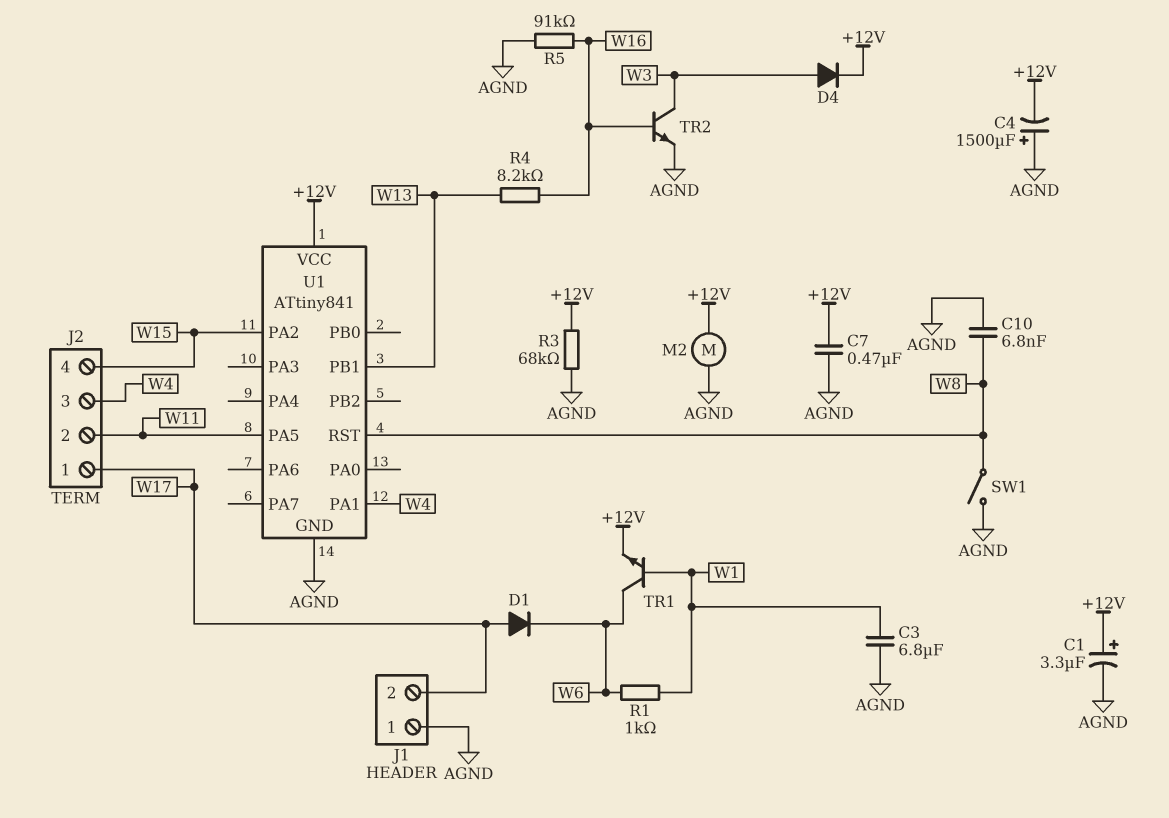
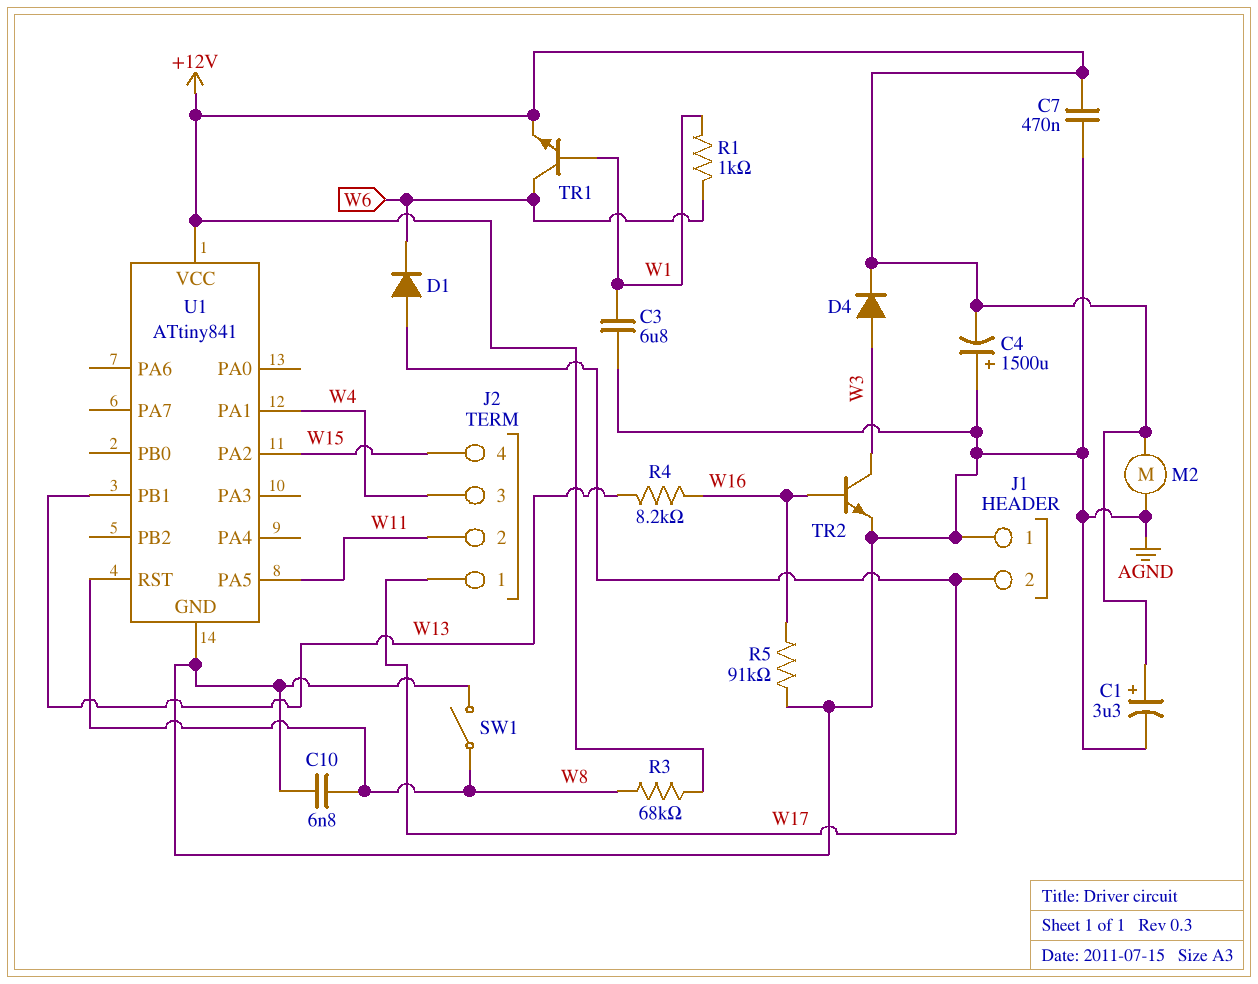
R3: 68k (+12V, AGND) -> 68k (+12V, W8)

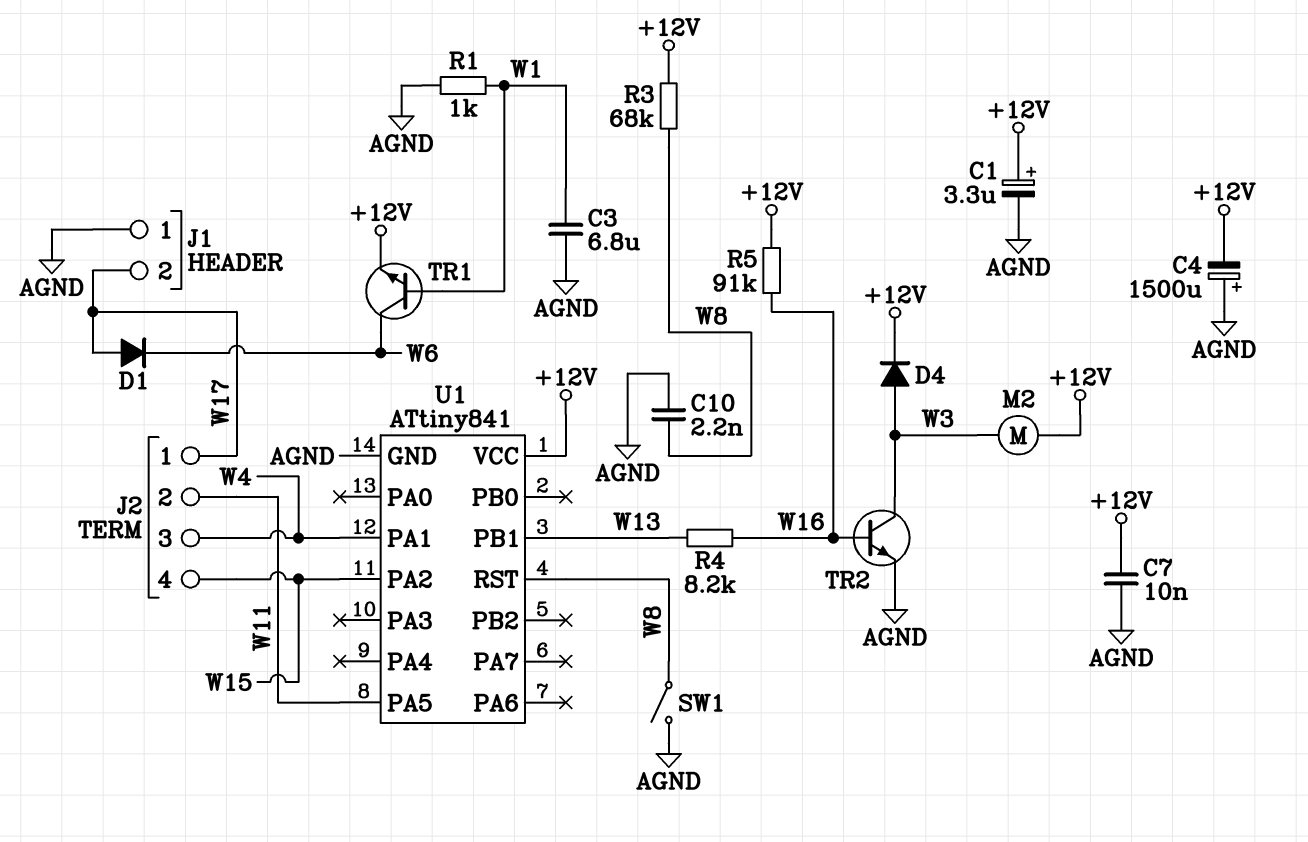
C7: 470nF (+12V, AGND) -> 10nF (+12V, AGND)
C10: 6.8nF (AGND, W8) -> 2.2nF (AGND, W8)
M2: motor (+12V, AGND) -> motor (+12V, W3)
R1: 1k (W1, W6) -> 1k (AGND, W1)
R5: 91k (AGND, W16) -> 91k (+12V, W16)

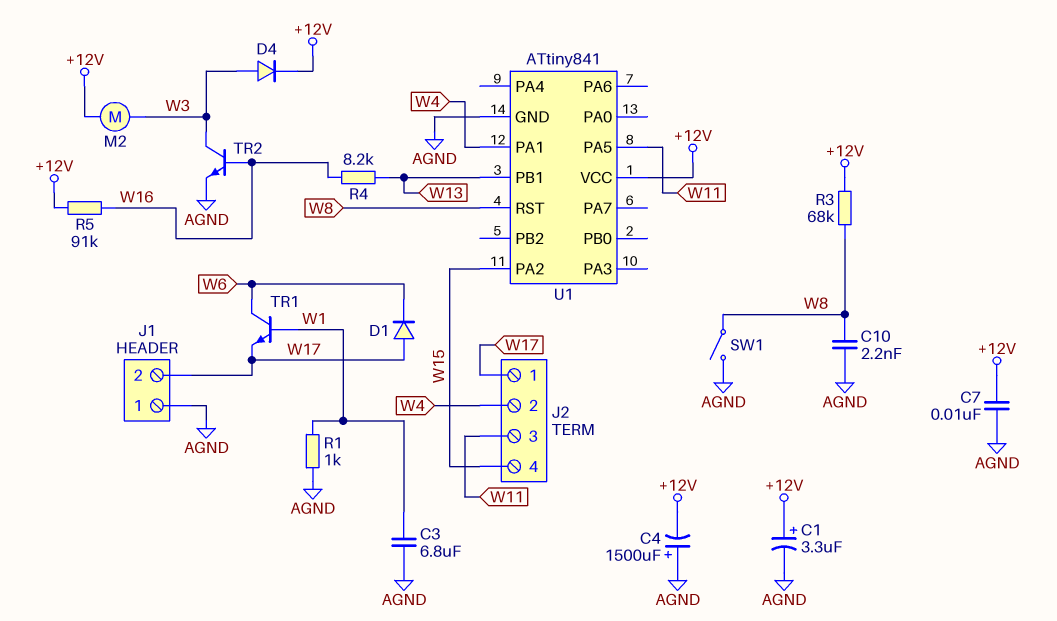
J2 pin 2: W11 -> W4
J2 pin 3: W4 -> W11
TR1: NPN (B W1, C W6, E +12V) -> NPN (B W1, C W6, E W17)

